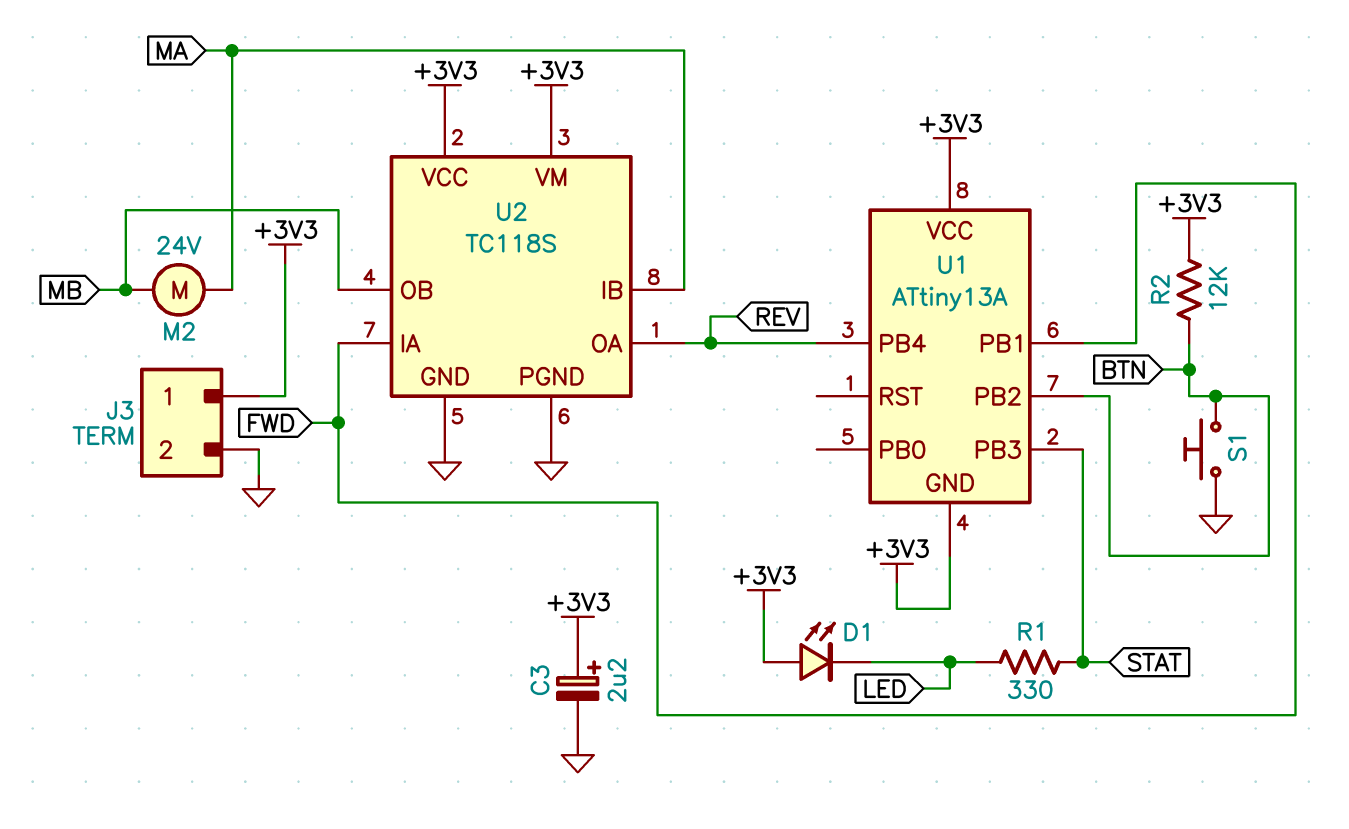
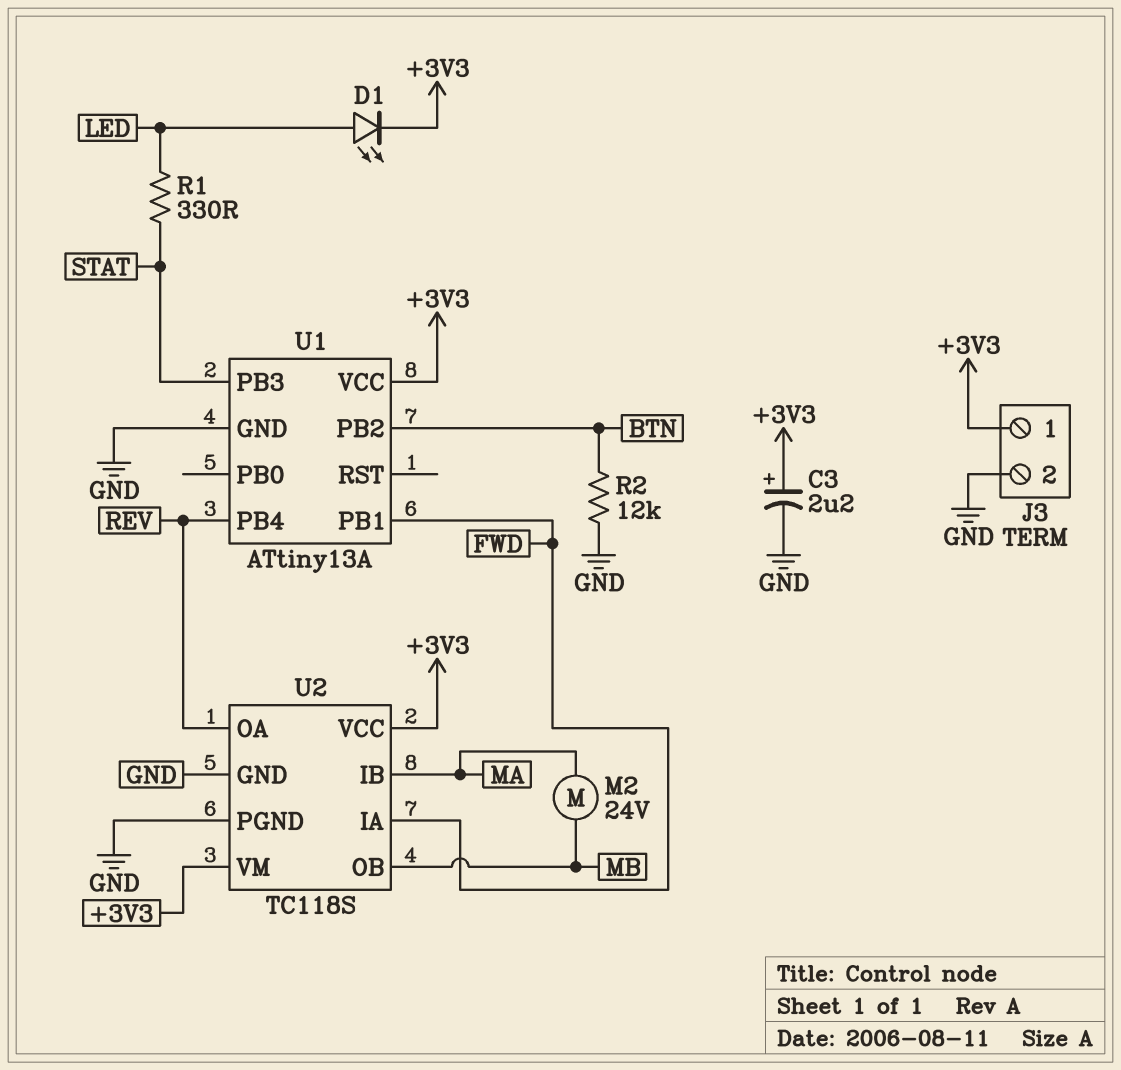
D1: LED (A +3V3, K LED) -> LED (A LED, K +3V3)
R2: 12k (+3V3, BTN) -> 12k (BTN, GND)
S1: button (BTN, GND) -> none
U1 pin GND: +3V3 -> GND

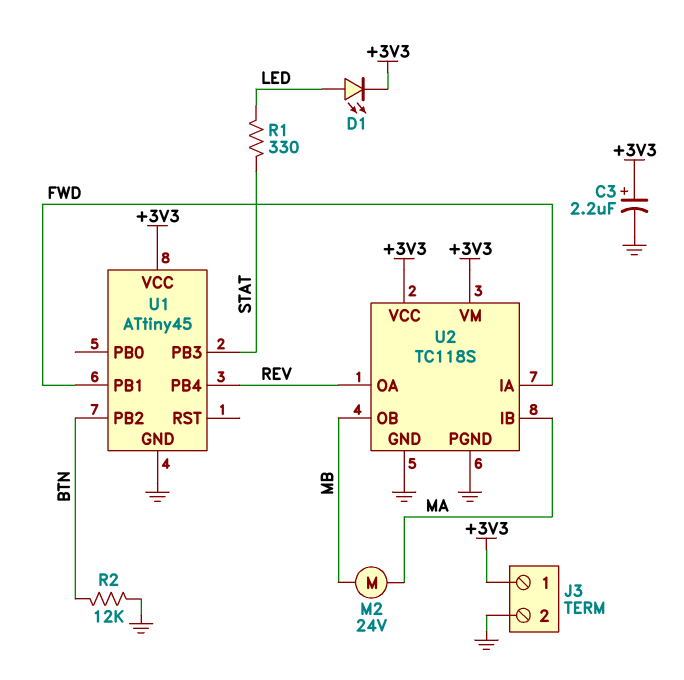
U1: ATtiny13A -> ATtiny45

